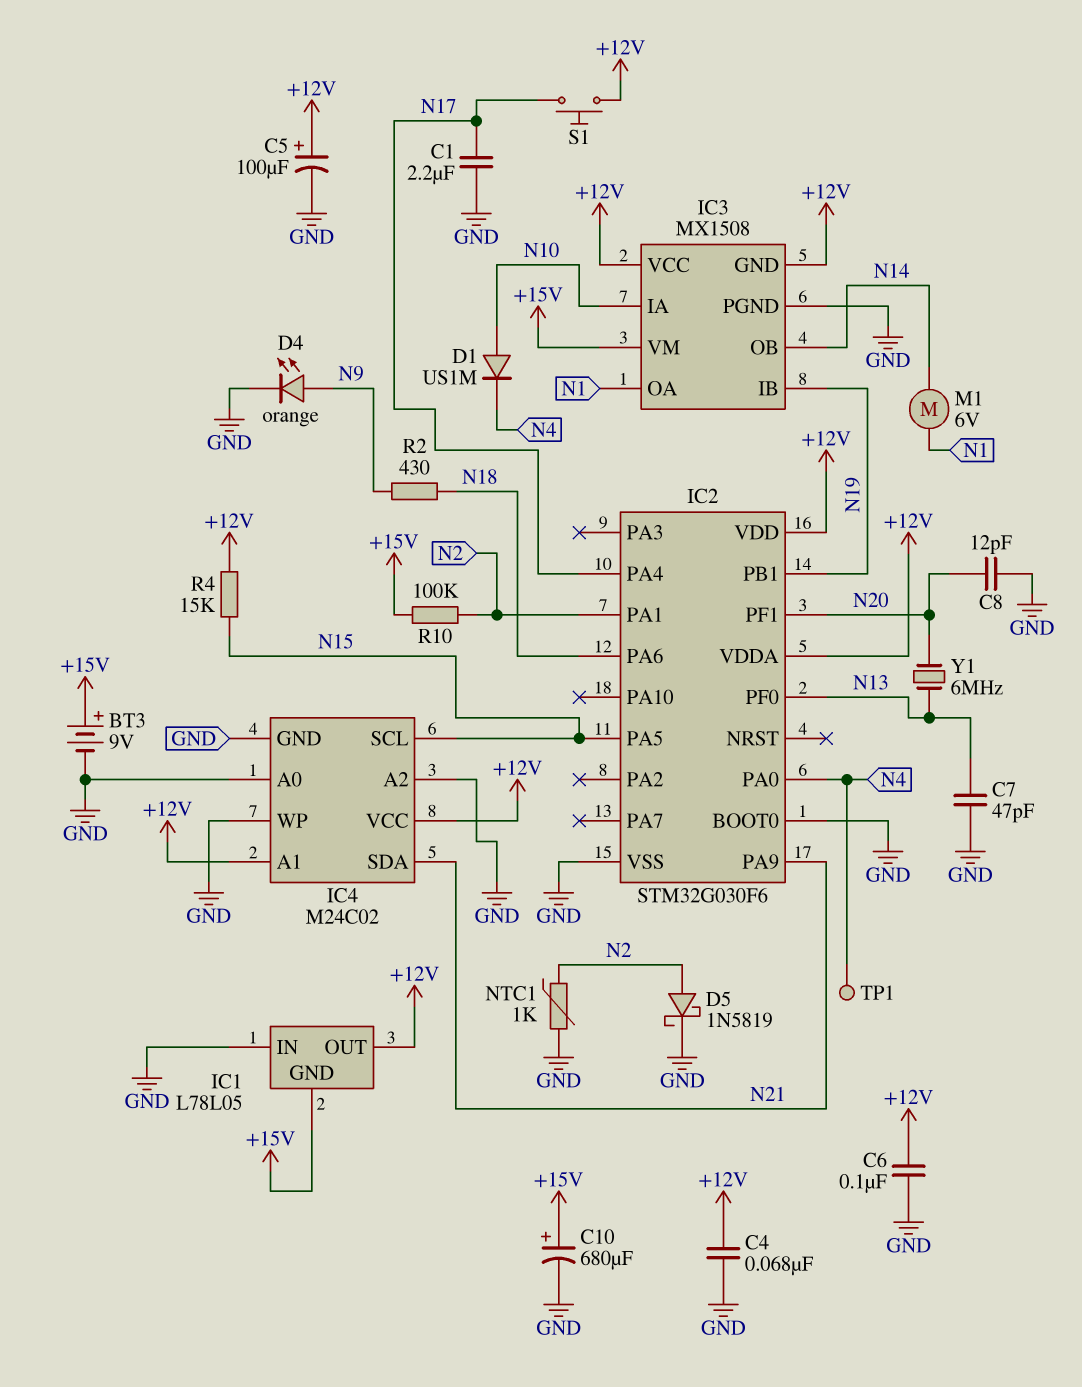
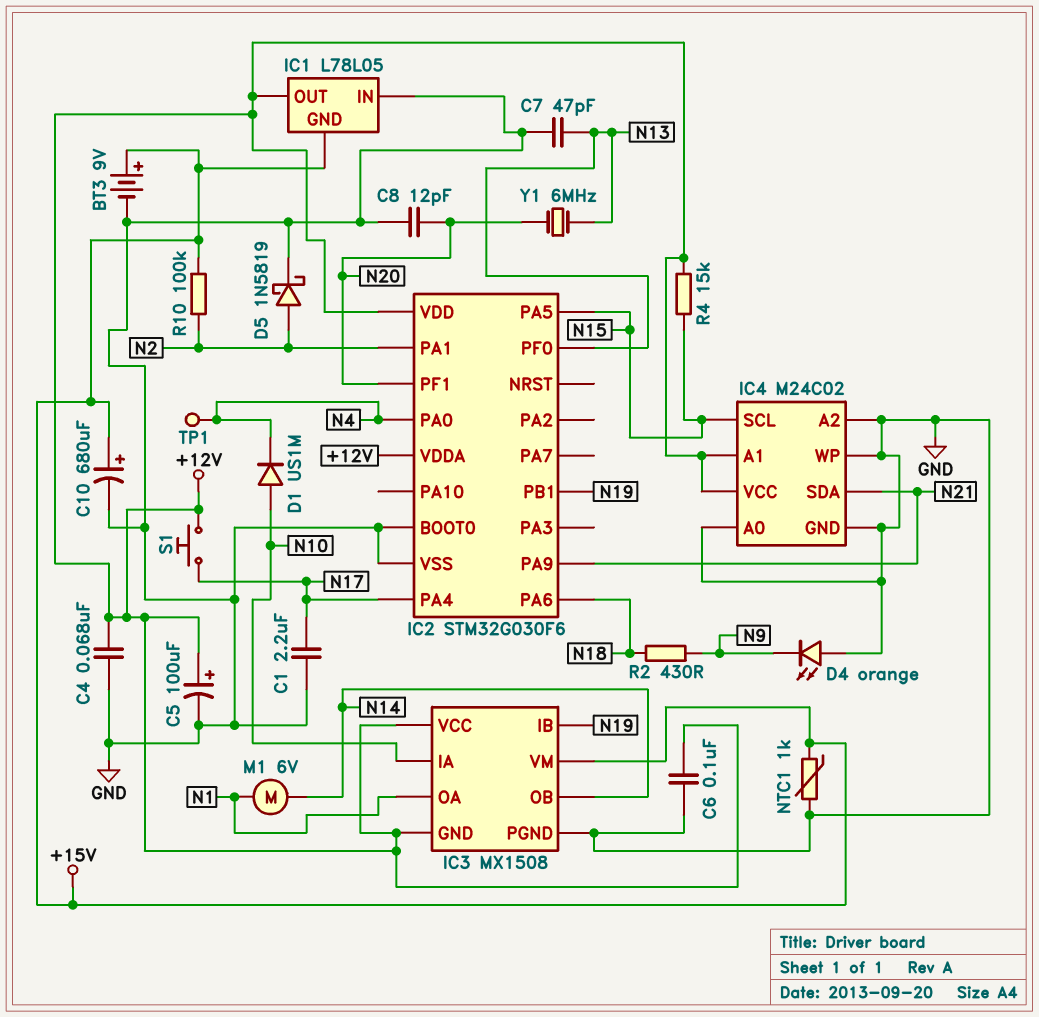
D4: LED orange (A N9, K GND) -> LED orange (A GND, K N9)
NTC1: 1k (GND, N2) -> 1k (+15V, GND)

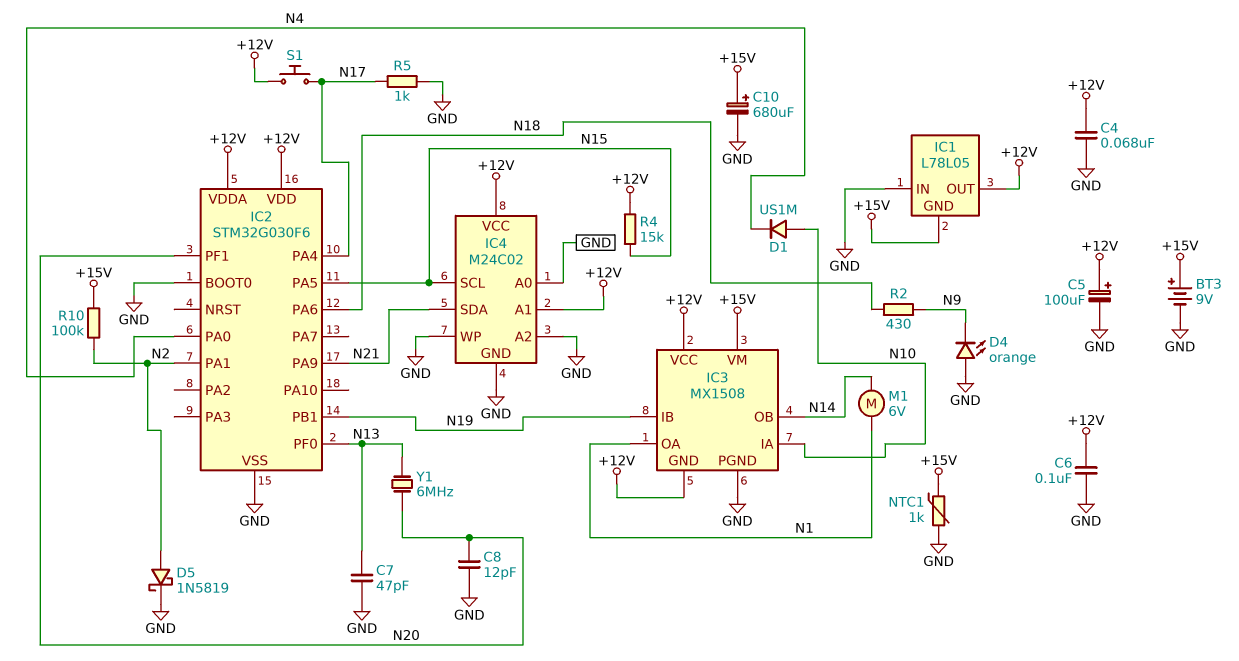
C1: 2.2uF (GND, N17) -> none
R5: none -> 1k (GND, N17)
TP1: test point (N4) -> none

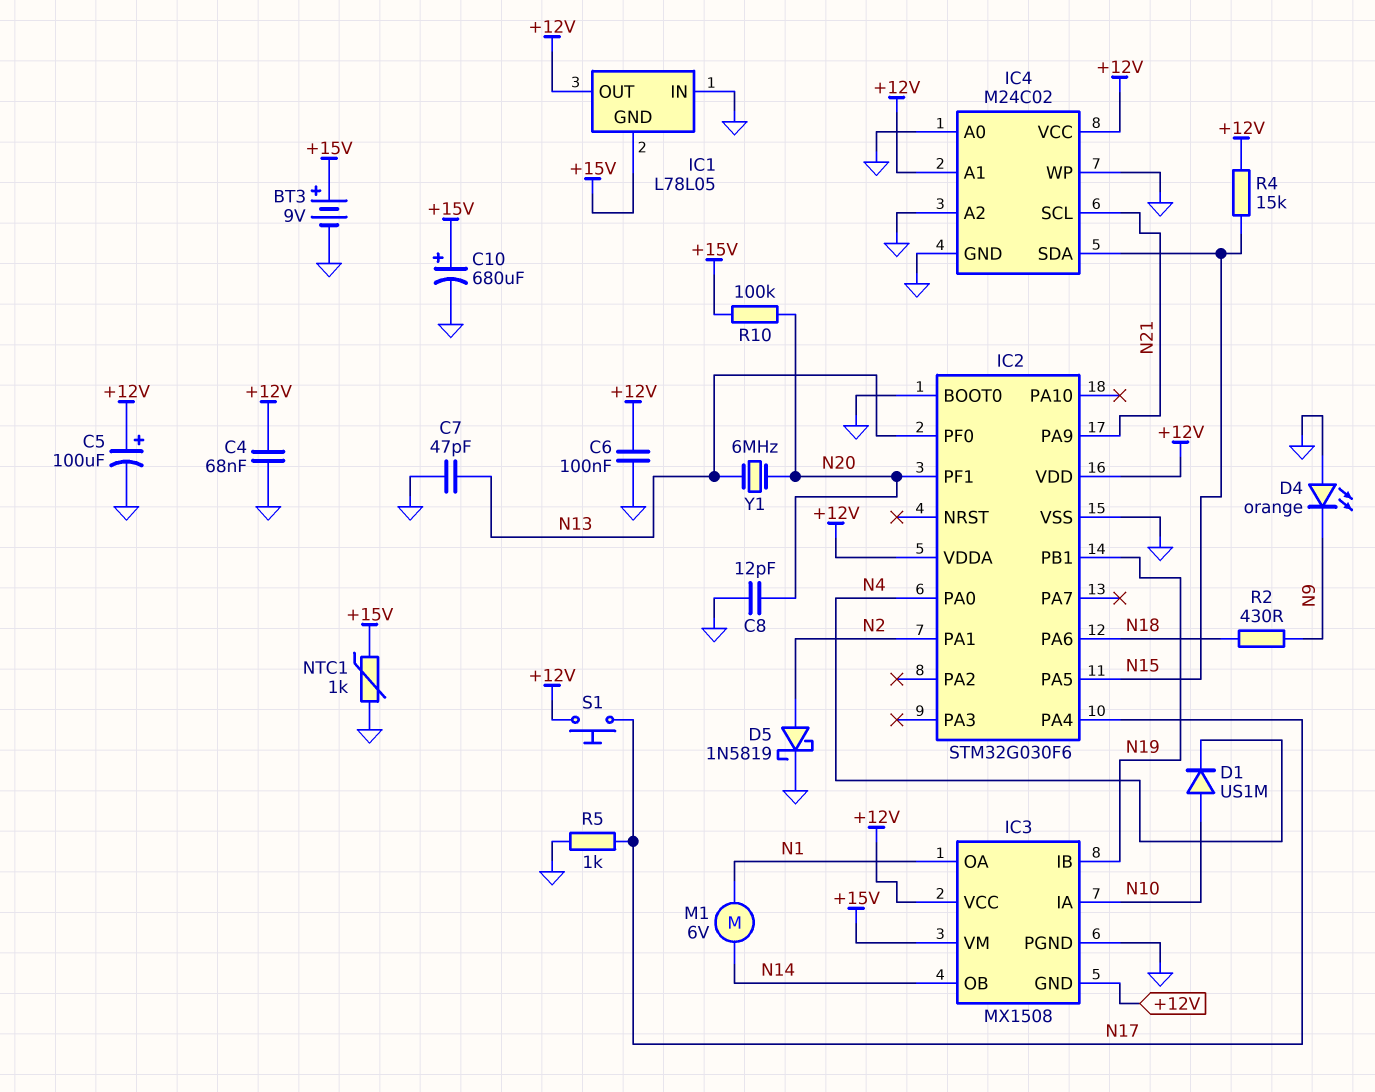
IC4 pin SCL: N15 -> N21
IC4 pin SDA: N21 -> N15
R10: 100k (+15V, N2) -> 100k (+15V, N20)

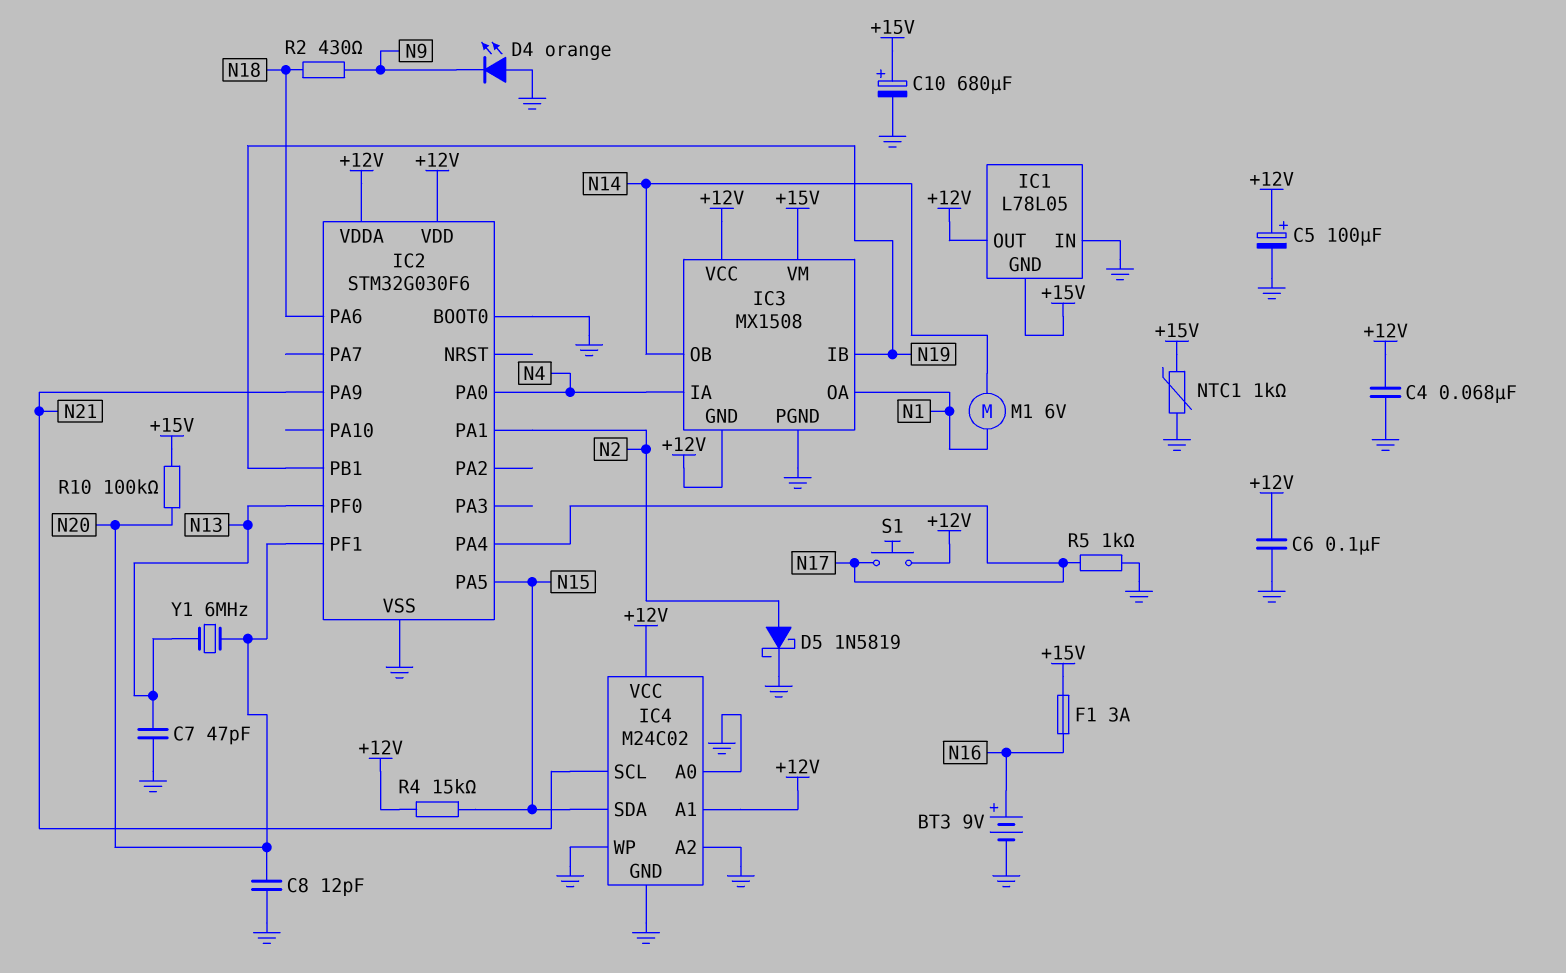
BT3: 9V (plus +15V, minus GND) -> 9V (plus N16, minus GND)
D1: diode US1M (A N10, K N4) -> none
F1: none -> 3A (+15V, N16)
IC3 pin IA: N10 -> N4

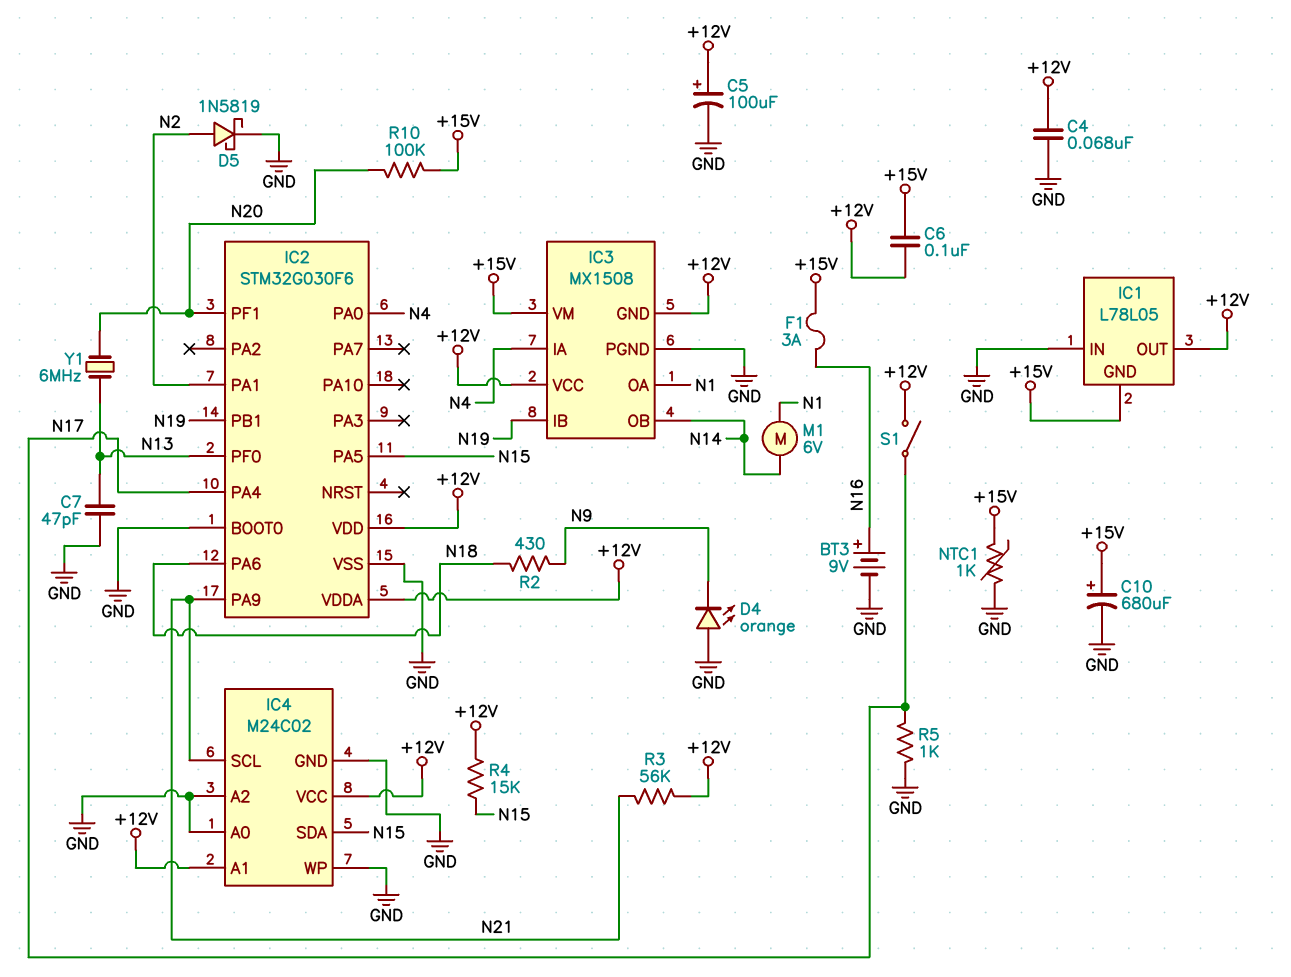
C6: 100nF (+12V, GND) -> 100nF (+12V, +15V)
C8: 12pF (GND, N20) -> none
R3: none -> 56k (+12V, N21)
S1: button (+12V, N17) -> switch (+12V, N17)

